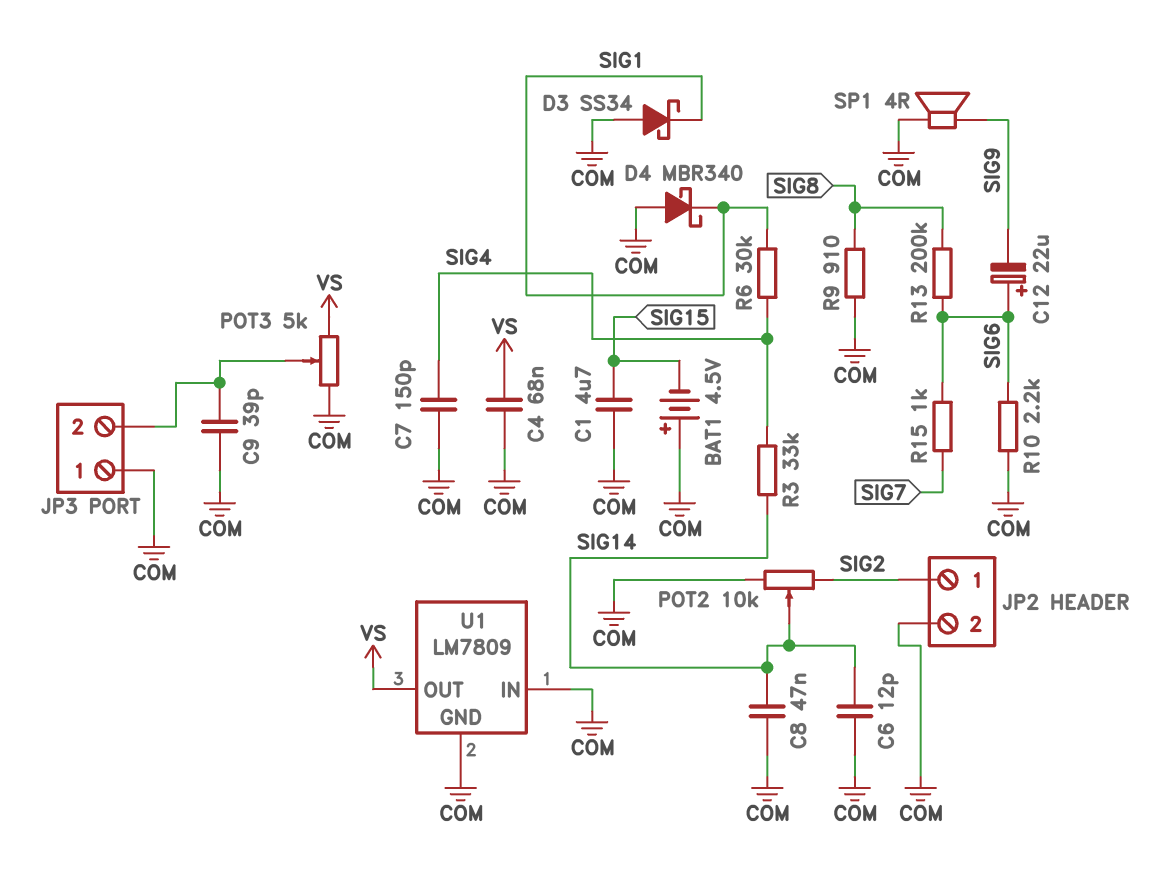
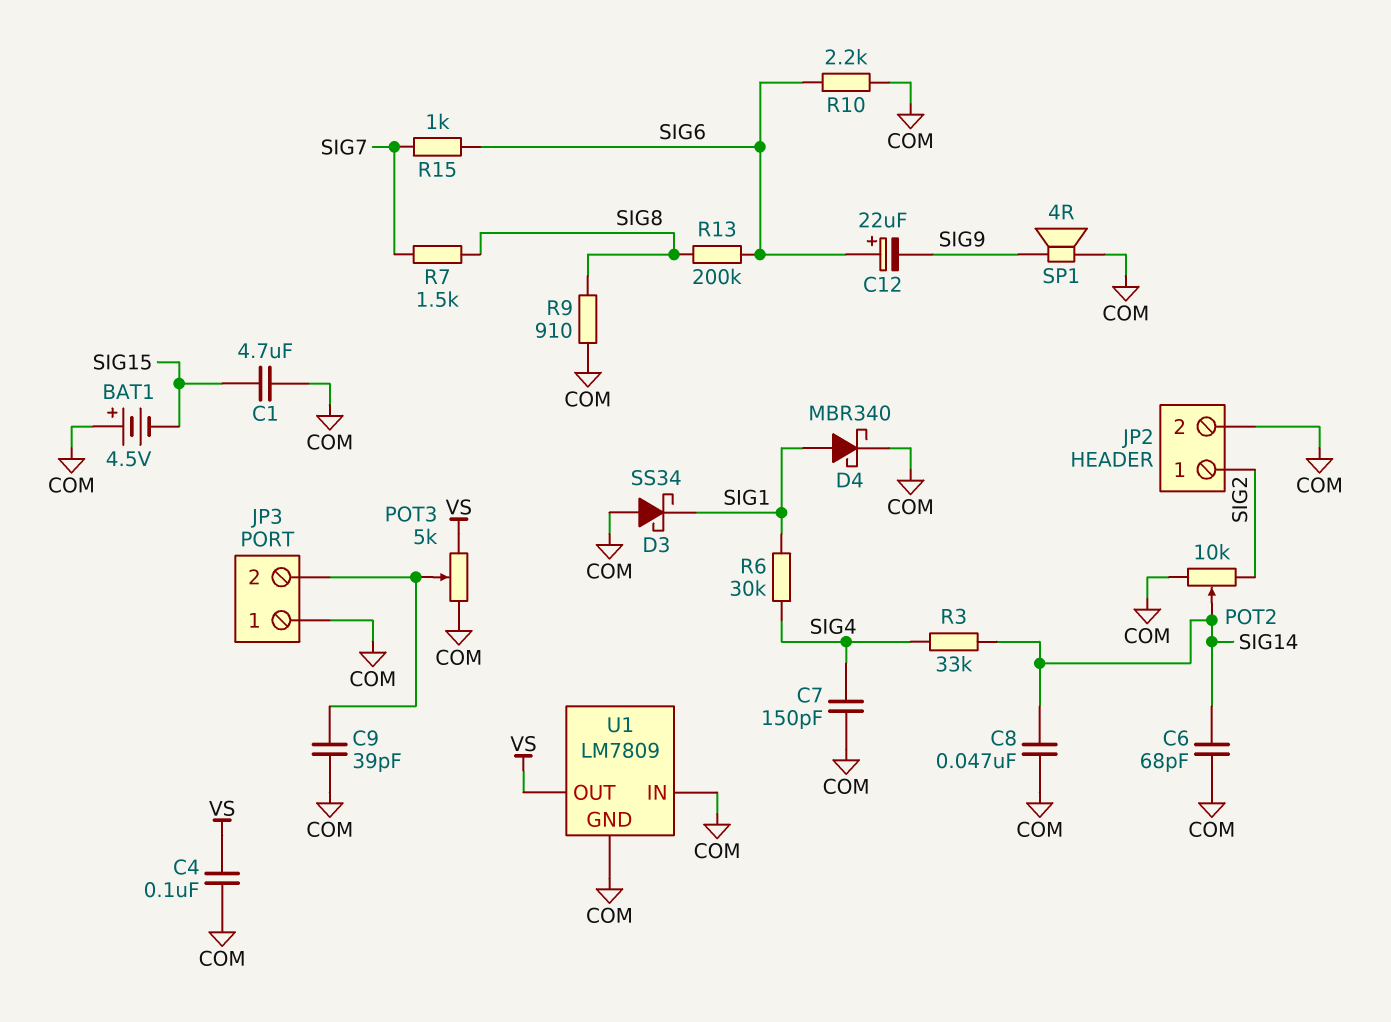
C4: 68nF (COM, VS) -> 100nF (COM, VS)
C6: 12pF (COM, SIG14) -> 68pF (COM, SIG14)
D4: schottky MBR340 (A COM, K SIG1) -> schottky MBR340 (A SIG1, K COM)
R7: none -> 1.5k (SIG7, SIG8)

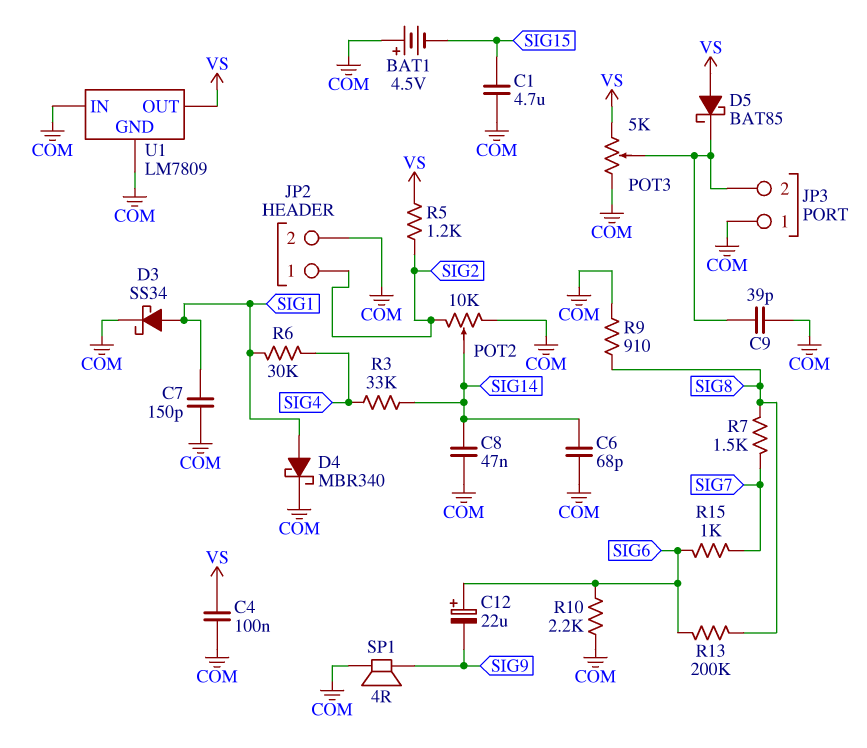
C7: 150pF (COM, SIG4) -> 150pF (COM, SIG1)
D3: schottky SS34 (A COM, K SIG1) -> schottky SS34 (A SIG1, K COM)
D5: none -> schottky BAT85 (A VS, K JP3/2)
R5: none -> 1.2k (SIG2, VS)

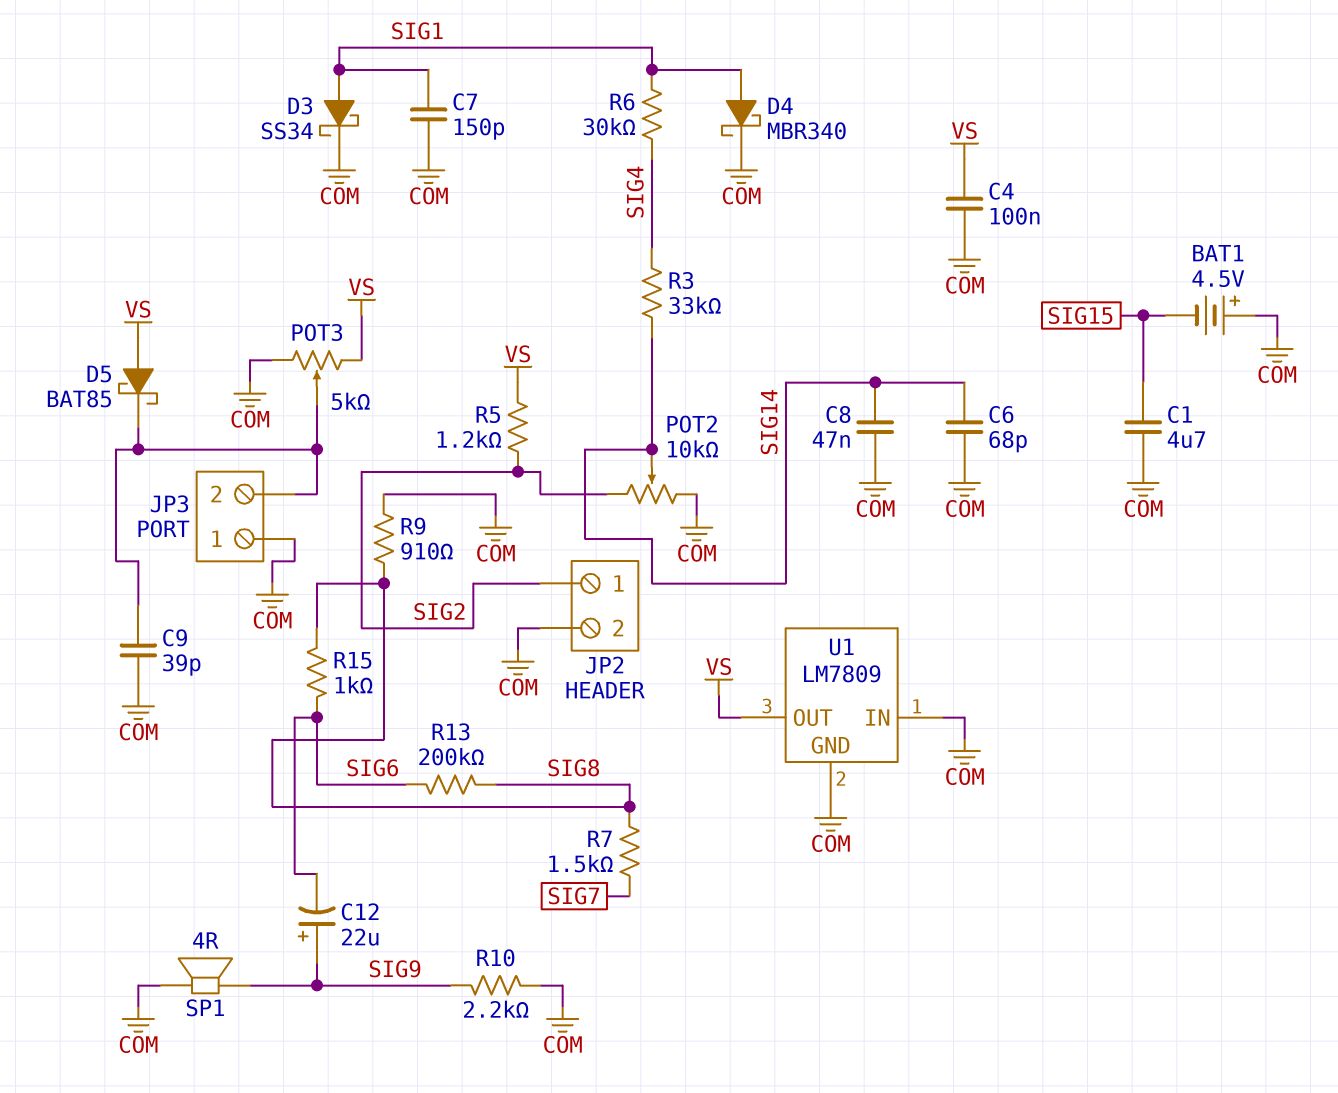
C12: 22uF (plus SIG6, minus SIG9) -> 22uF (plus SIG9, minus SIG6)
R10: 2.2k (COM, SIG6) -> 2.2k (COM, SIG9)
R15: 1k (SIG6, SIG7) -> 1k (SIG6, SIG8)

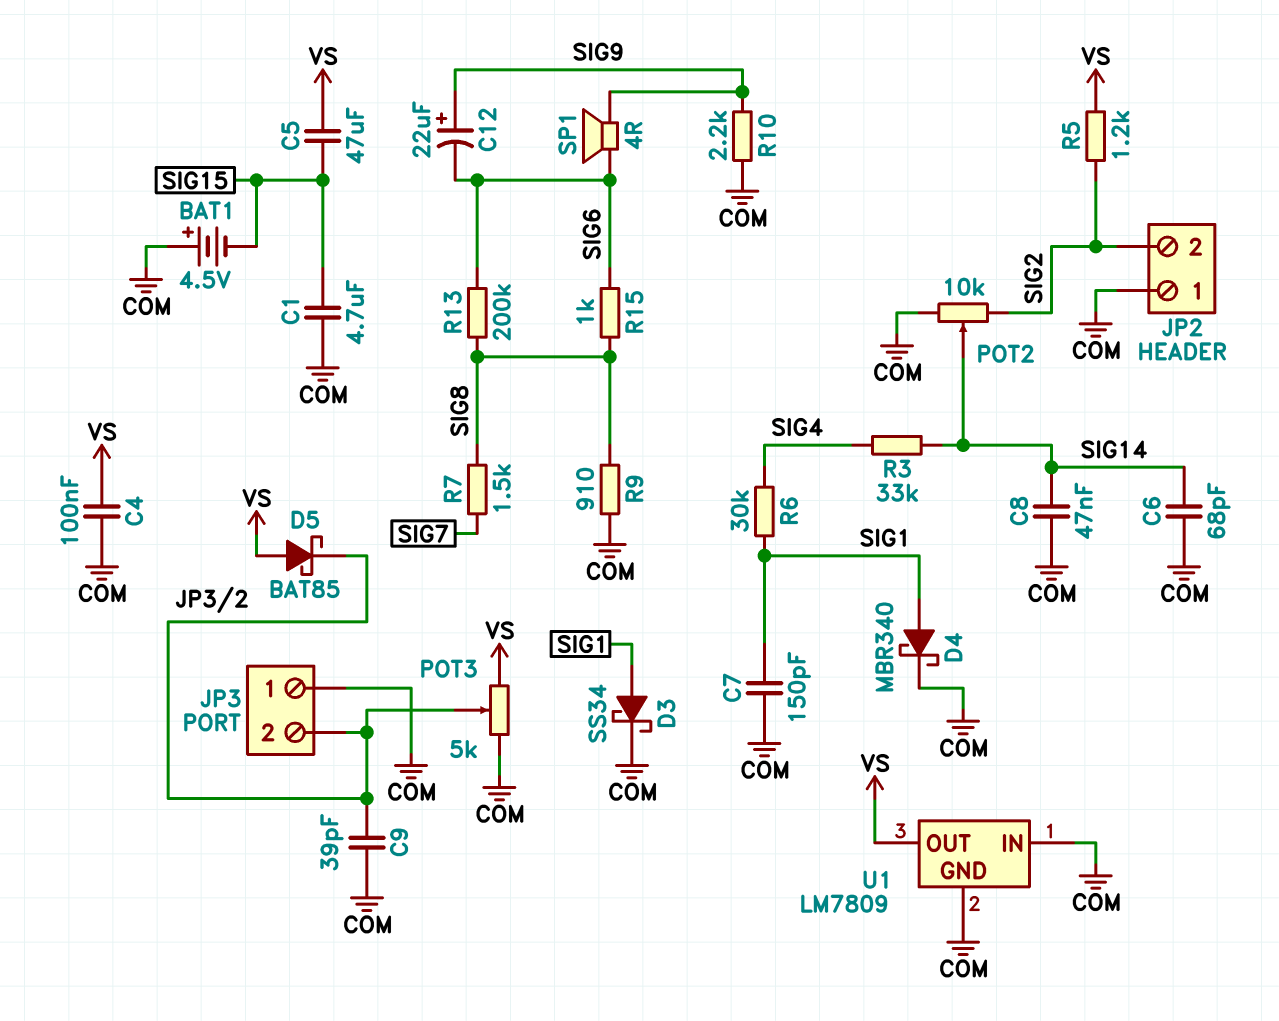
C5: none -> 47uF (SIG15, VS)
JP2 pin 1: SIG2 -> COM
JP2 pin 2: COM -> SIG2
SP1: speaker 4R (COM, SIG9) -> speaker 4R (SIG6, SIG9)

